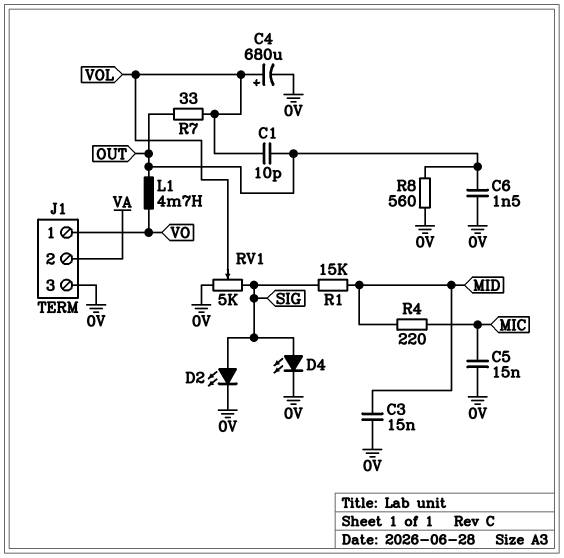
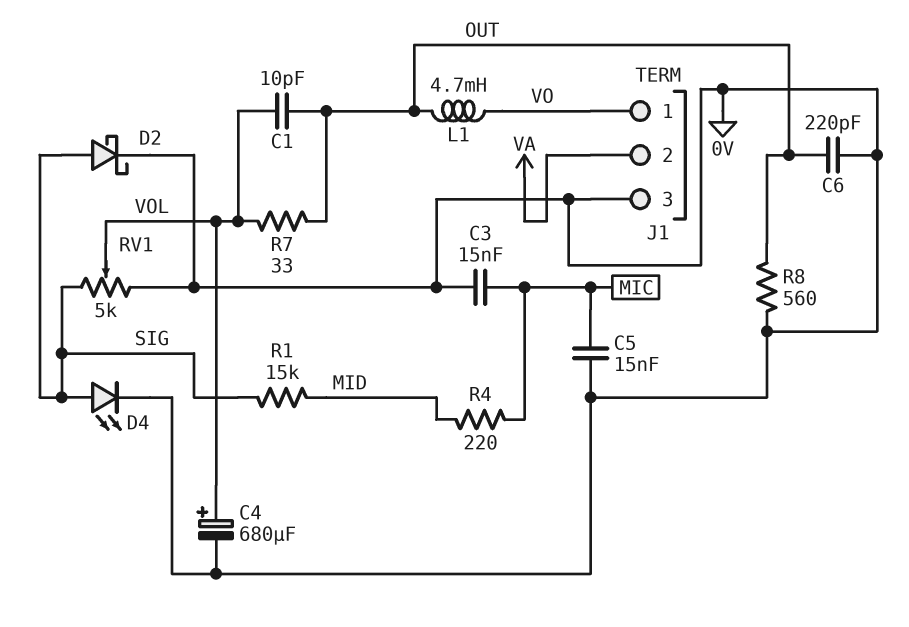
C3: 15nF (0V, MID) -> 15nF (0V, MIC)
C6: 1.5nF (0V, OUT) -> 220pF (0V, OUT)
D2: LED (A SIG, K 0V) -> schottky (A SIG, K 0V)

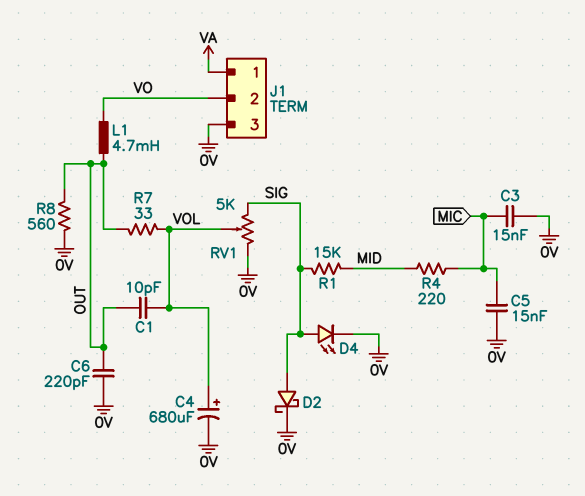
J1 pin 1: VO -> VA
J1 pin 2: VA -> VO

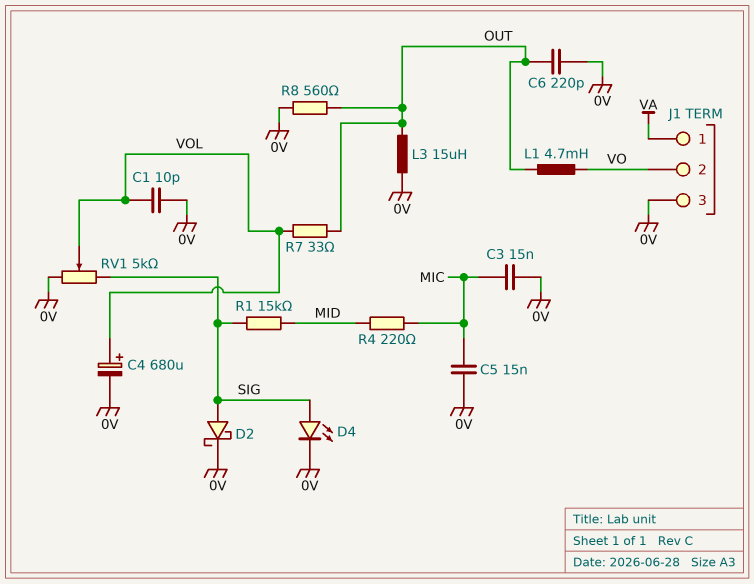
C1: 10pF (OUT, VOL) -> 10pF (0V, VOL)
L3: none -> 15uH (0V, OUT)

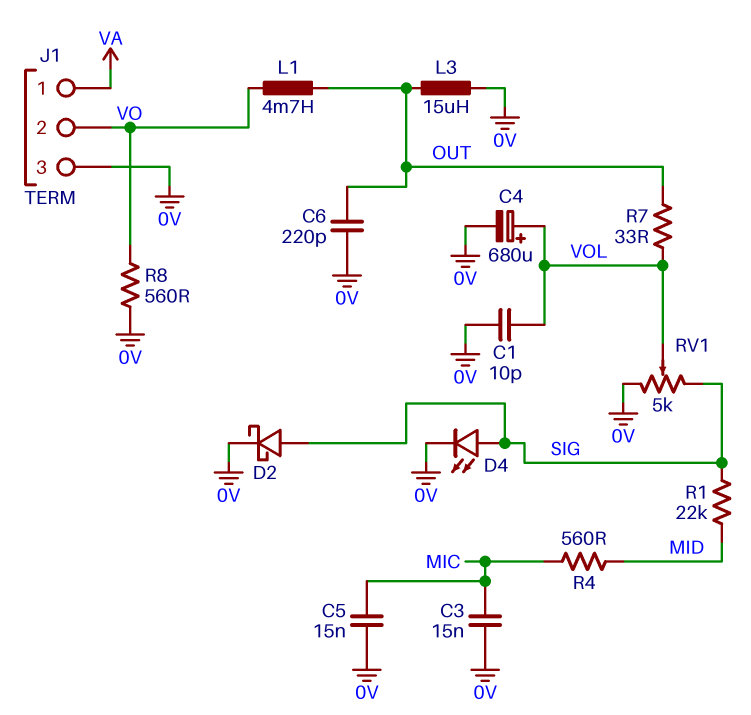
R1: 15k (MID, SIG) -> 22k (MID, SIG)
R4: 220 (MIC, MID) -> 560 (MIC, MID)
R8: 560 (0V, OUT) -> 560 (0V, VO)

